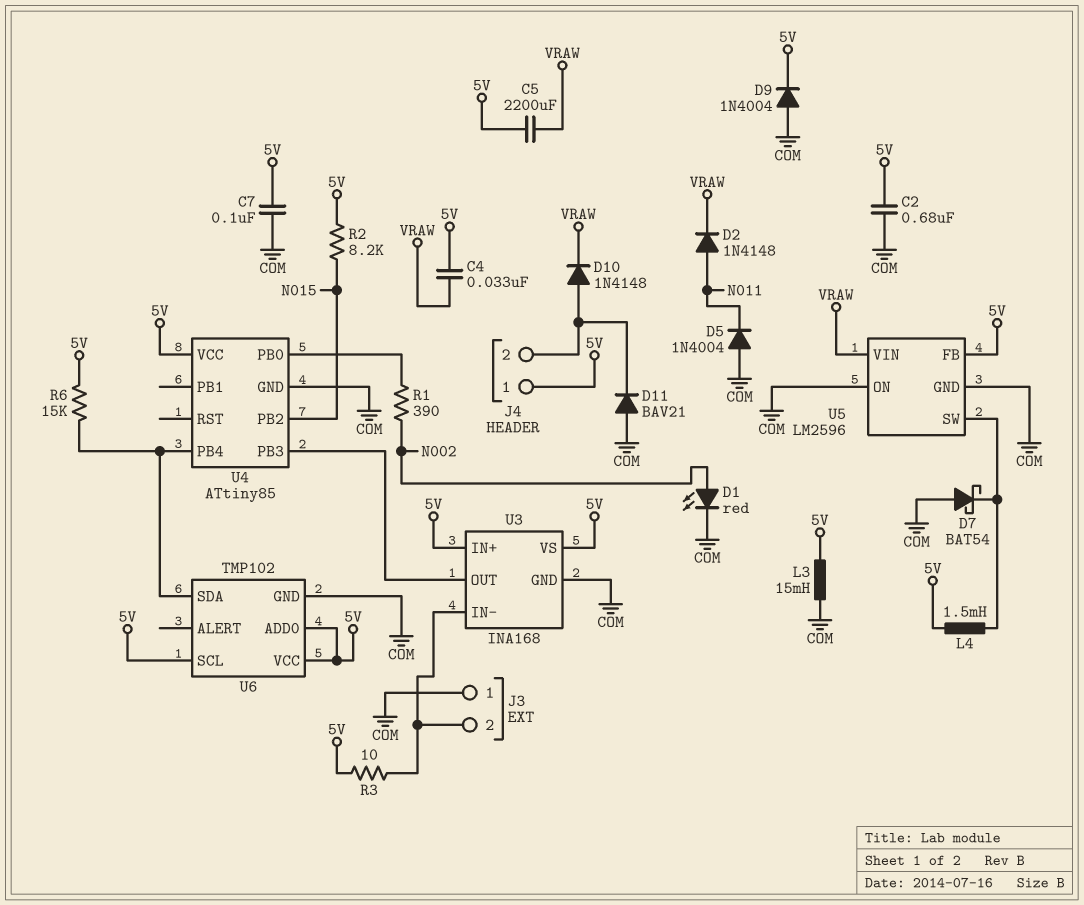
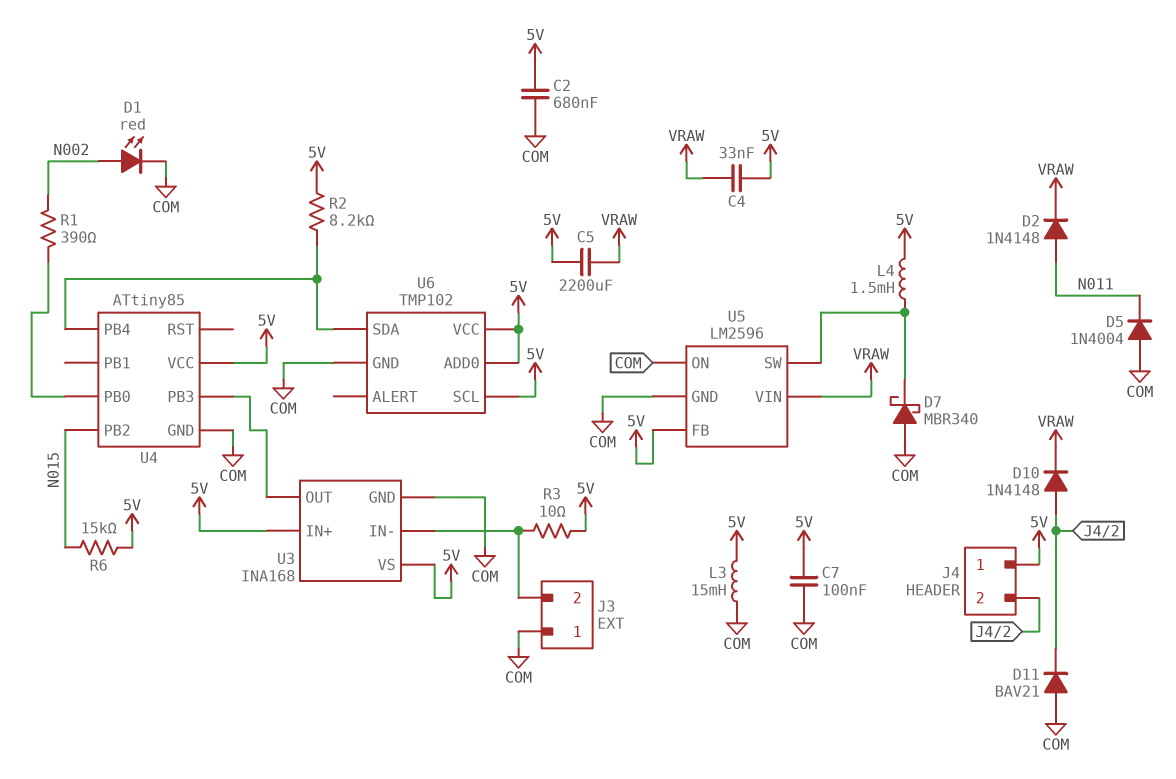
D7: schottky BAT54 (A COM, K U5/SW) -> schottky MBR340 (A COM, K U5/SW)
D9: diode 1N4004 (A COM, K 5V) -> none
R2: 8.2k (5V, N015) -> 8.2k (5V, U4/PB4)
R6: 15k (5V, U4/PB4) -> 15k (5V, N015)

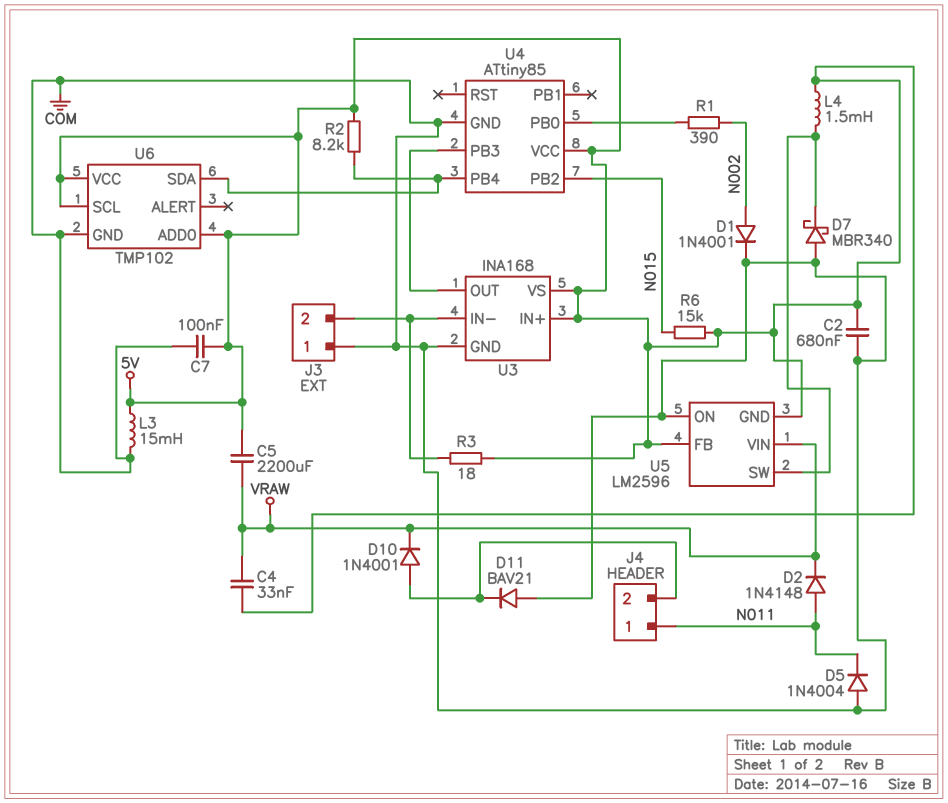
D1: LED red (A N002, K COM) -> diode 1N4001 (A N002, K COM)
D10: diode 1N4148 (A J4/2, K VRAW) -> diode 1N4001 (A J4/2, K VRAW)
J4 pin 1: 5V -> N011
R3: 10 (5V, J3/2) -> 18 (5V, J3/2)
U5 pin GND: COM -> 5V

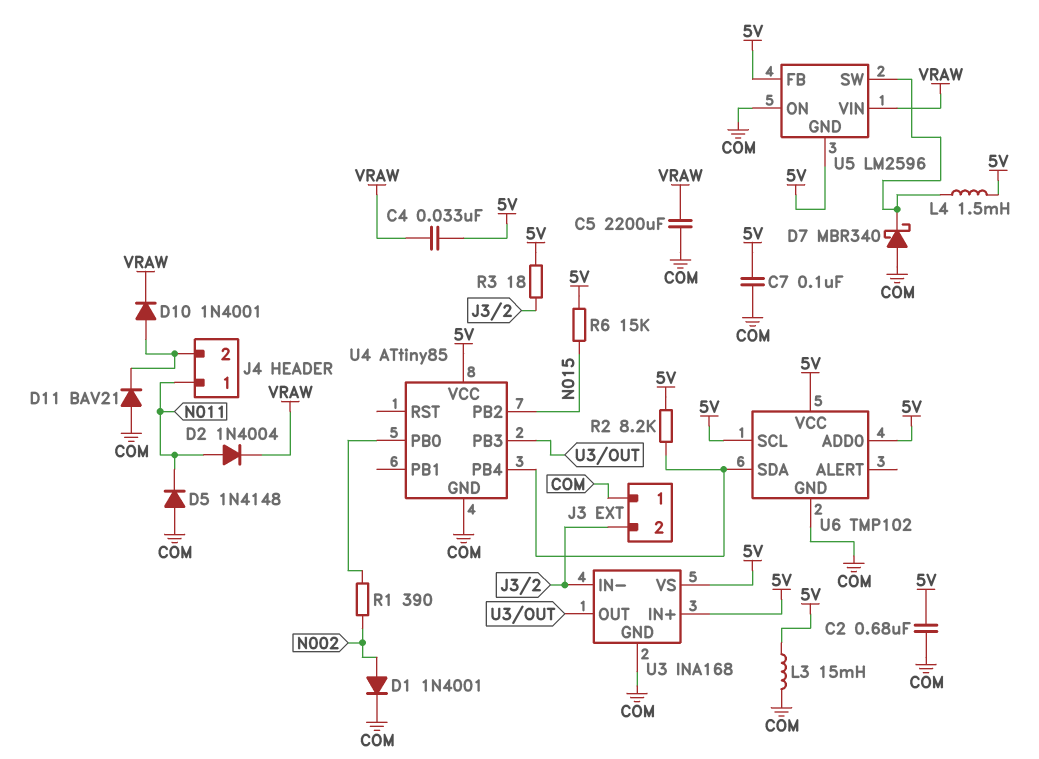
C5: 2200uF (5V, VRAW) -> 2200uF (COM, VRAW)
D2: diode 1N4148 (A N011, K VRAW) -> diode 1N4004 (A N011, K VRAW)
D5: diode 1N4004 (A COM, K N011) -> diode 1N4148 (A COM, K N011)

